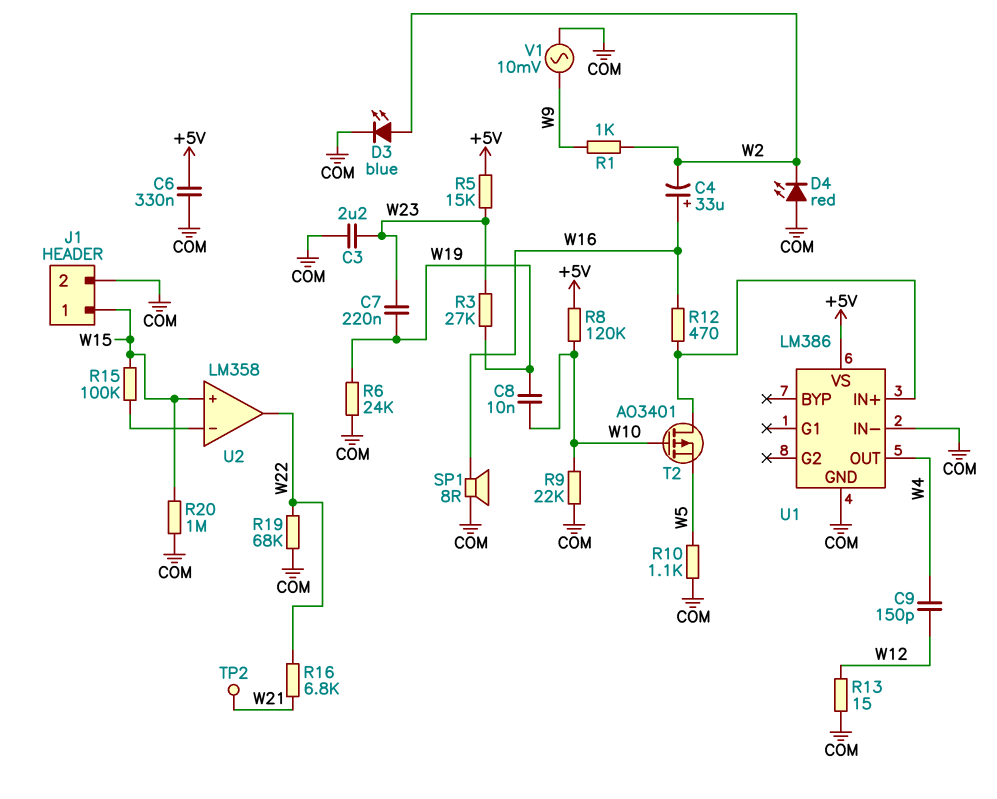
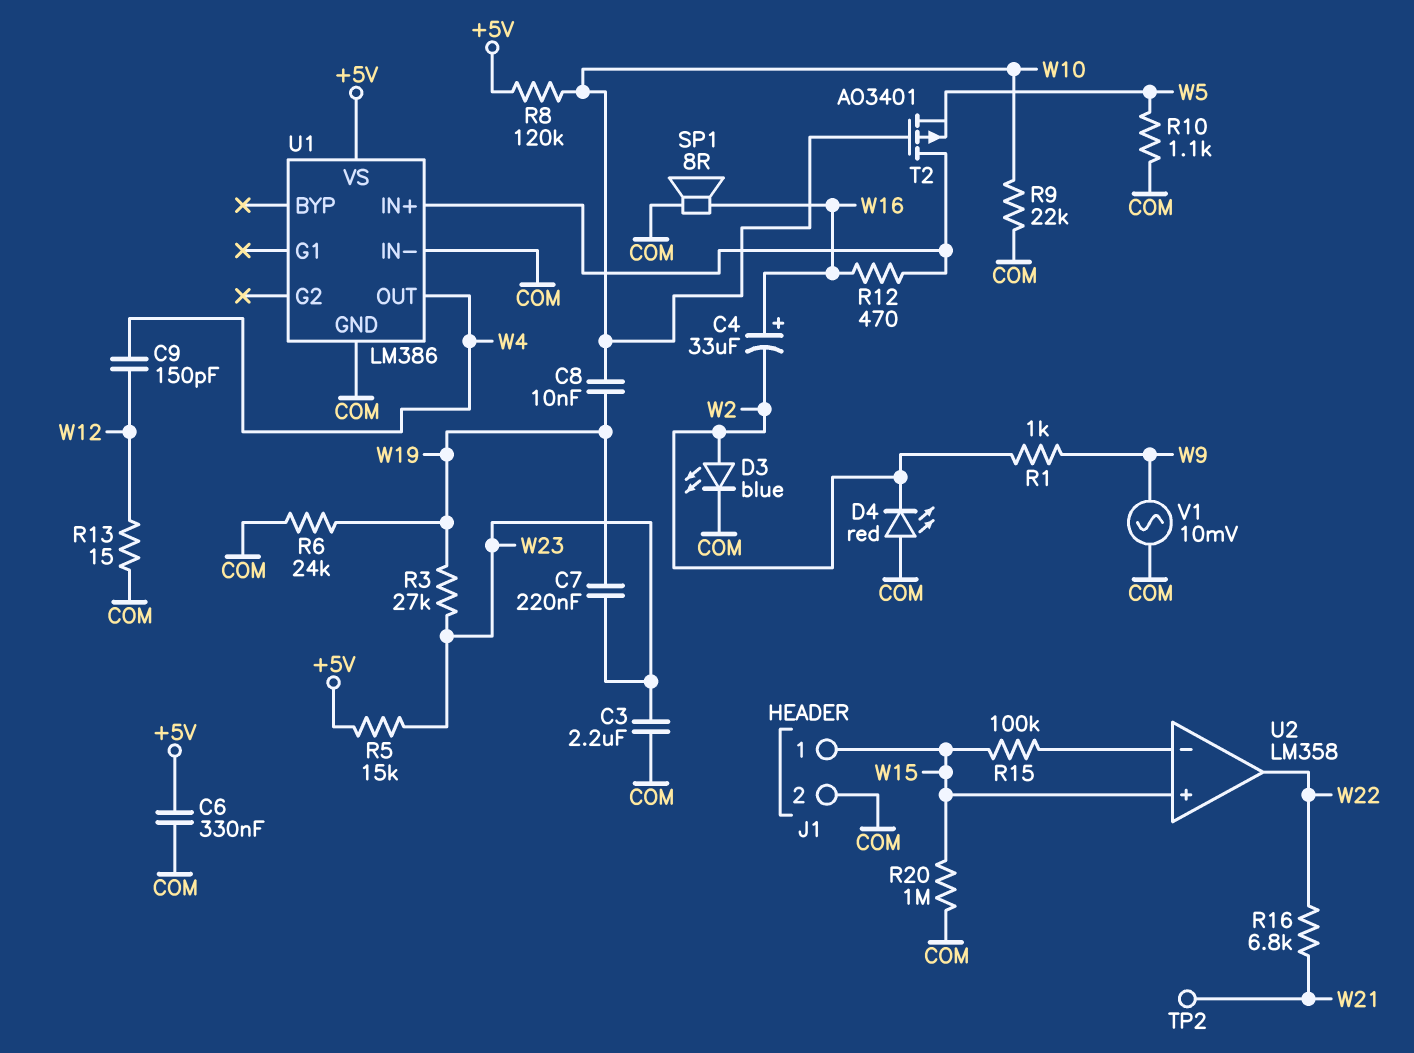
R19: 68k (COM, W22) -> none

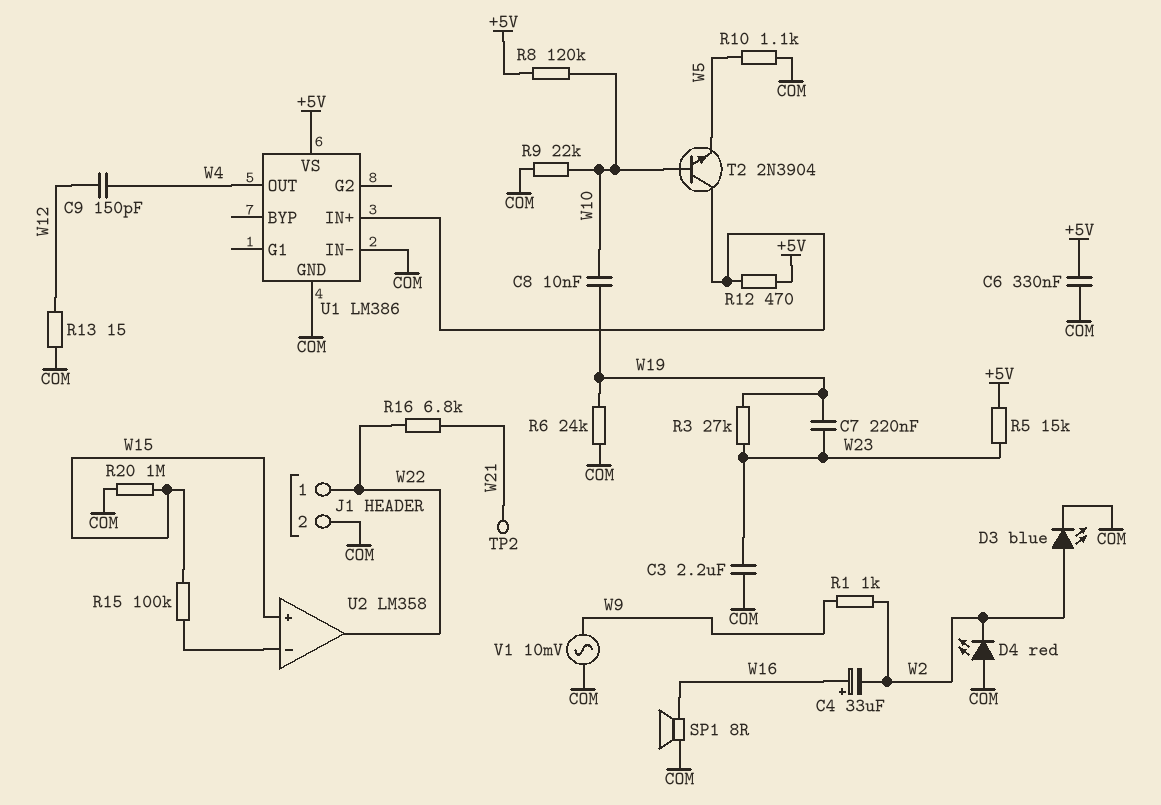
J1 pin 1: W15 -> W22
R12: 470 (U1/IN+, W16) -> 470 (+5V, U1/IN+)
T2: PMOS AO3401 (G W10, D U1/IN+, S W5) -> NPN 2N3904 (B W10, C U1/IN+, E W5)

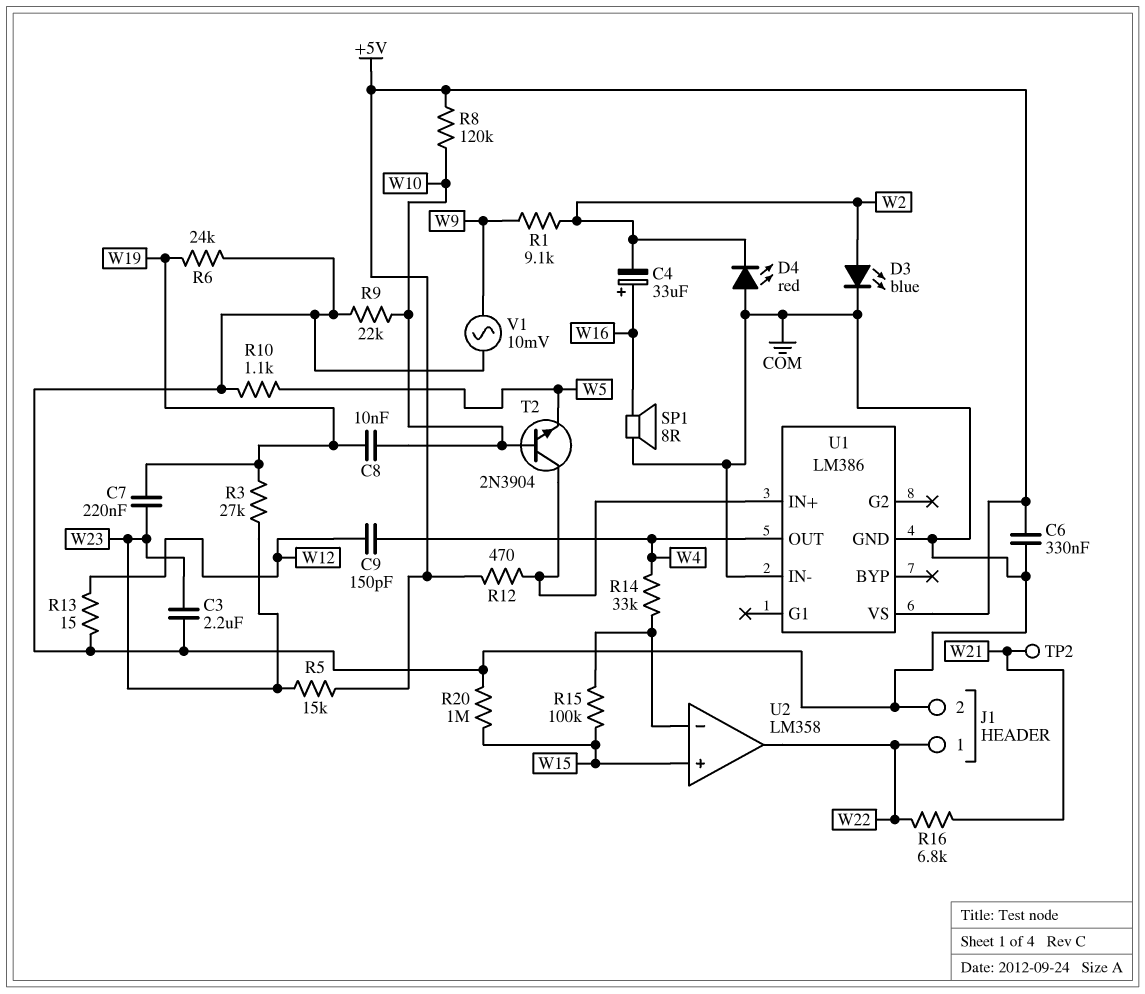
R1: 1k (W2, W9) -> 9.1k (W2, W9)
R14: none -> 33k (U2/in-, W4)

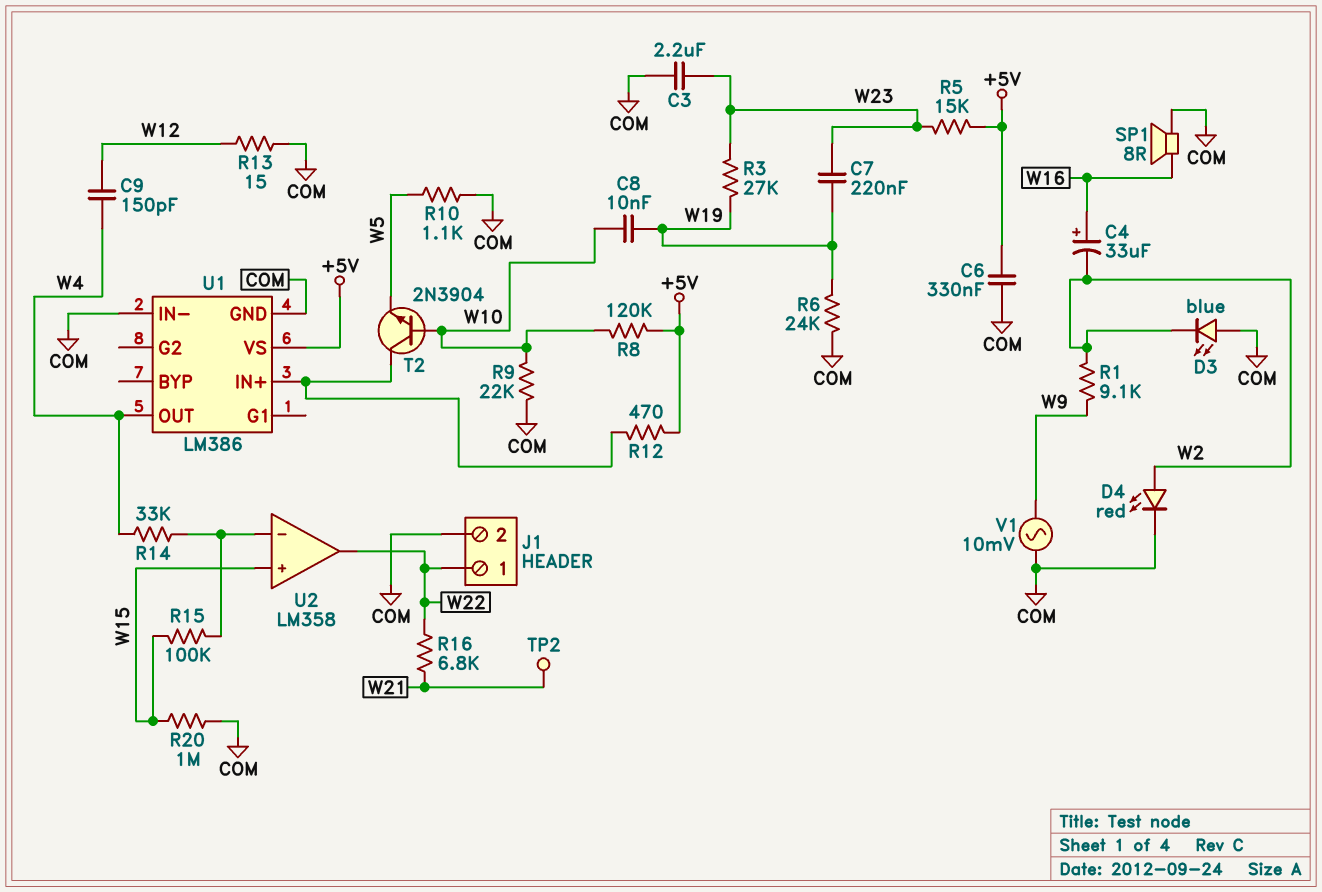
D3: LED blue (A W2, K COM) -> LED blue (A COM, K W2)
D4: LED red (A COM, K W2) -> LED red (A W2, K COM)

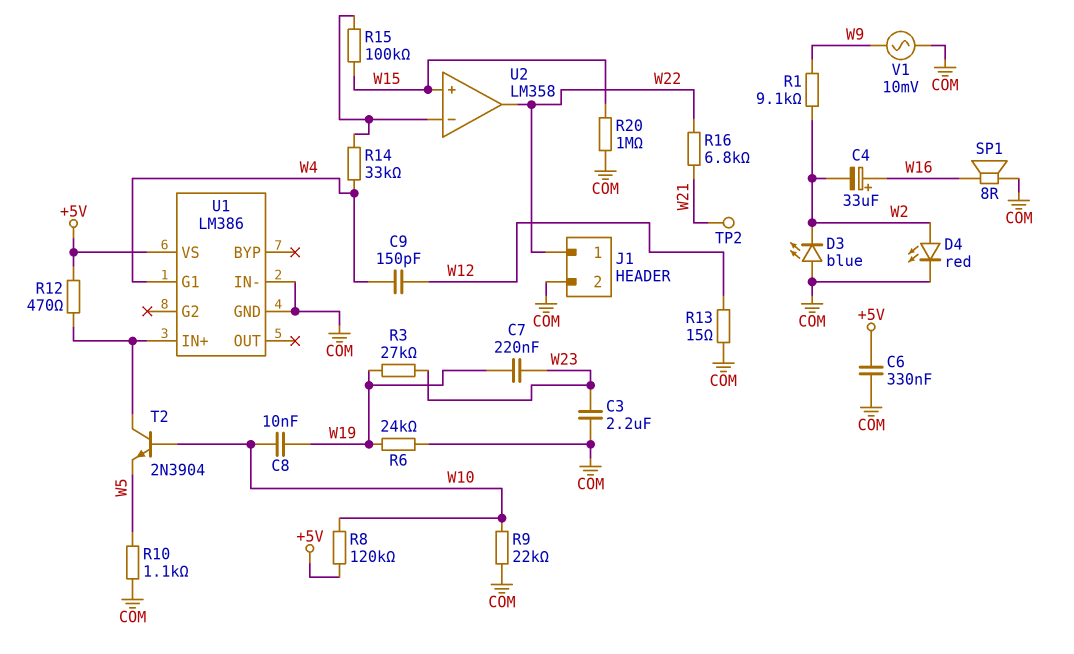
R5: 15k (+5V, W23) -> none
U1 pin G1: none -> W4
U1 pin OUT: W4 -> none

